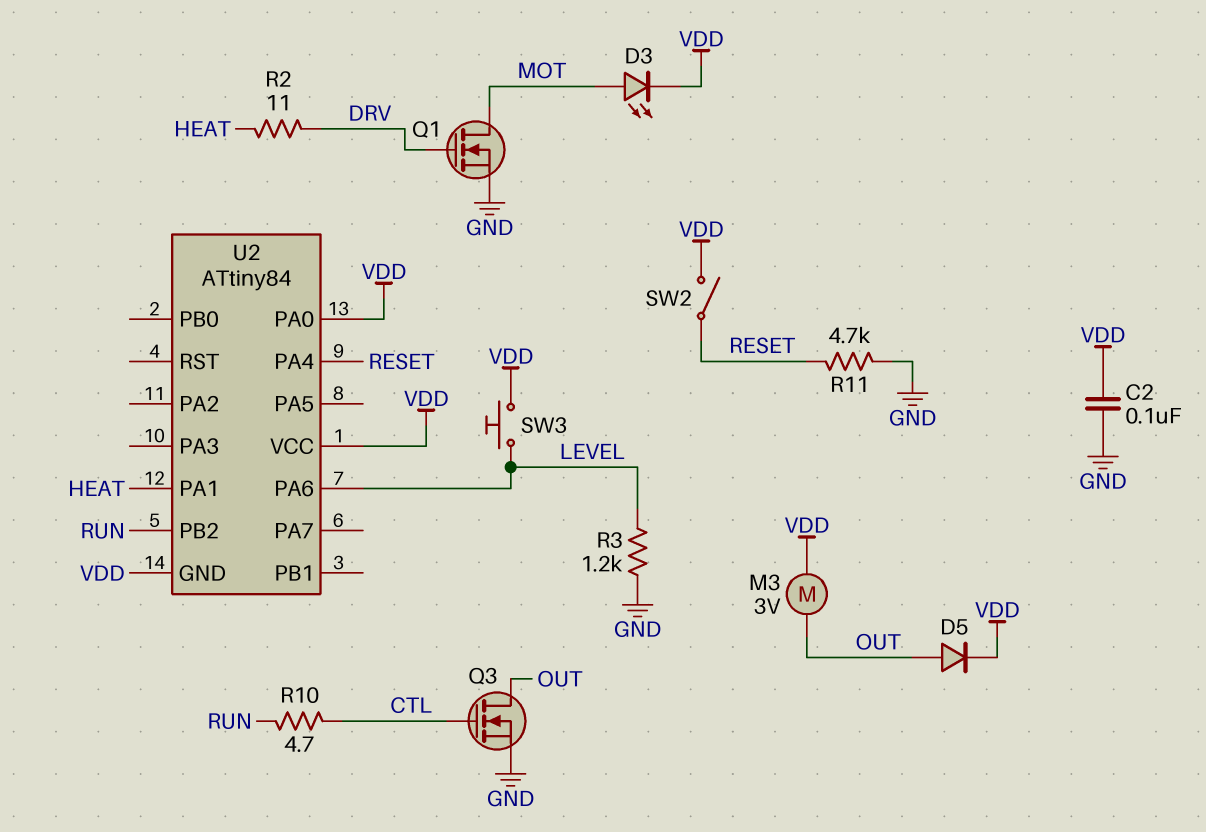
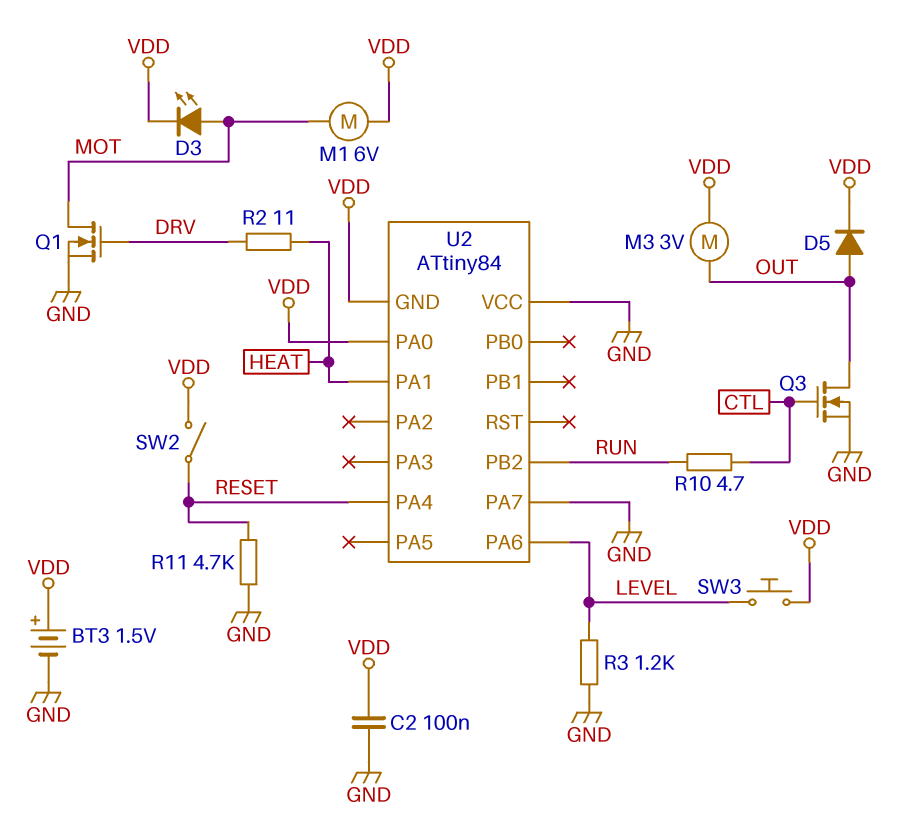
BT3: none -> 1.5V (plus VDD, minus GND)
M1: none -> motor 6V (MOT, VDD)
U2 pin PA7: none -> GND
U2 pin VCC: VDD -> GND

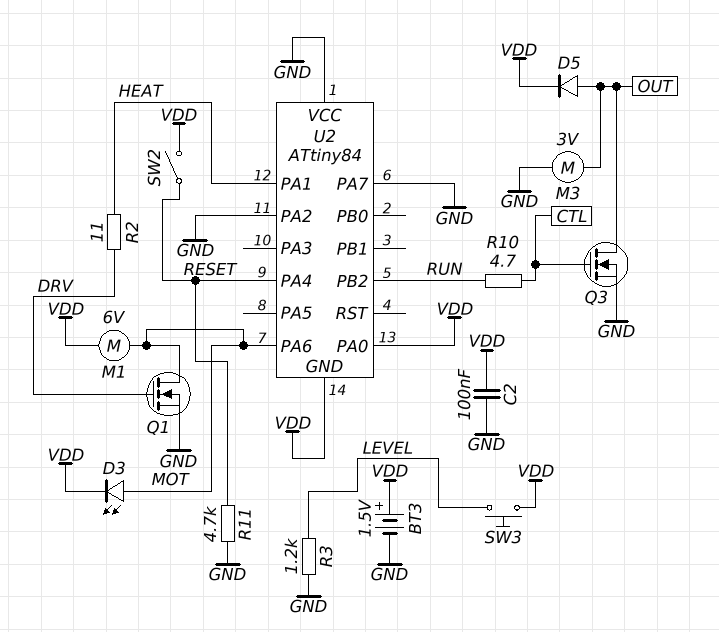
M3: motor 3V (OUT, VDD) -> motor 3V (GND, OUT)
U2 pin PA2: none -> GND
U2 pin PA6: LEVEL -> MOT

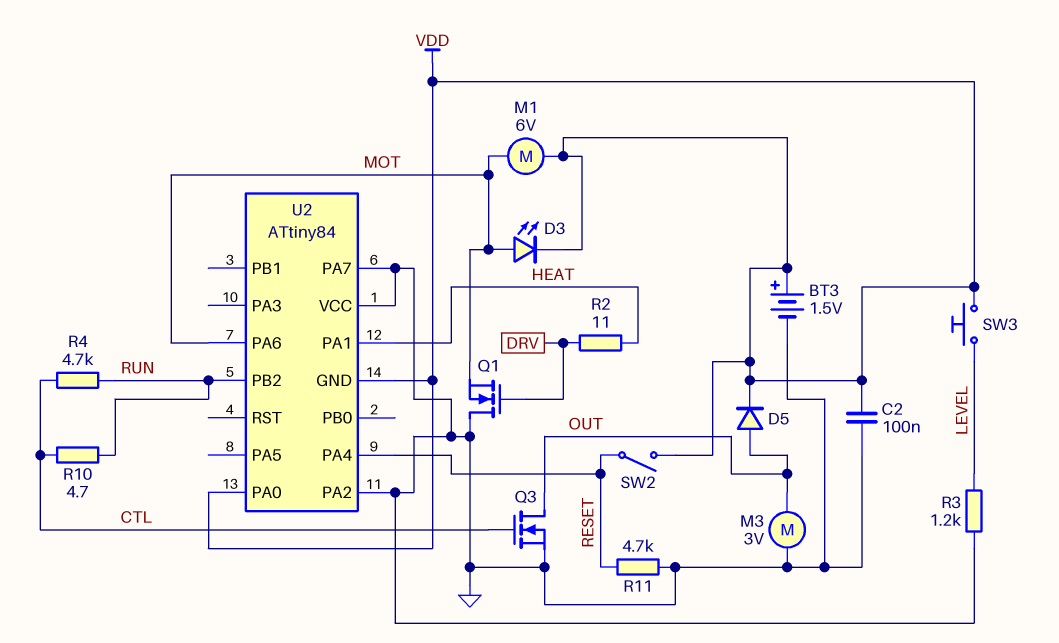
Q1: NMOS (G DRV, D MOT, S GND) -> NMOS (G DRV, D GND, S MOT)
R4: none -> 4.7k (CTL, RUN)

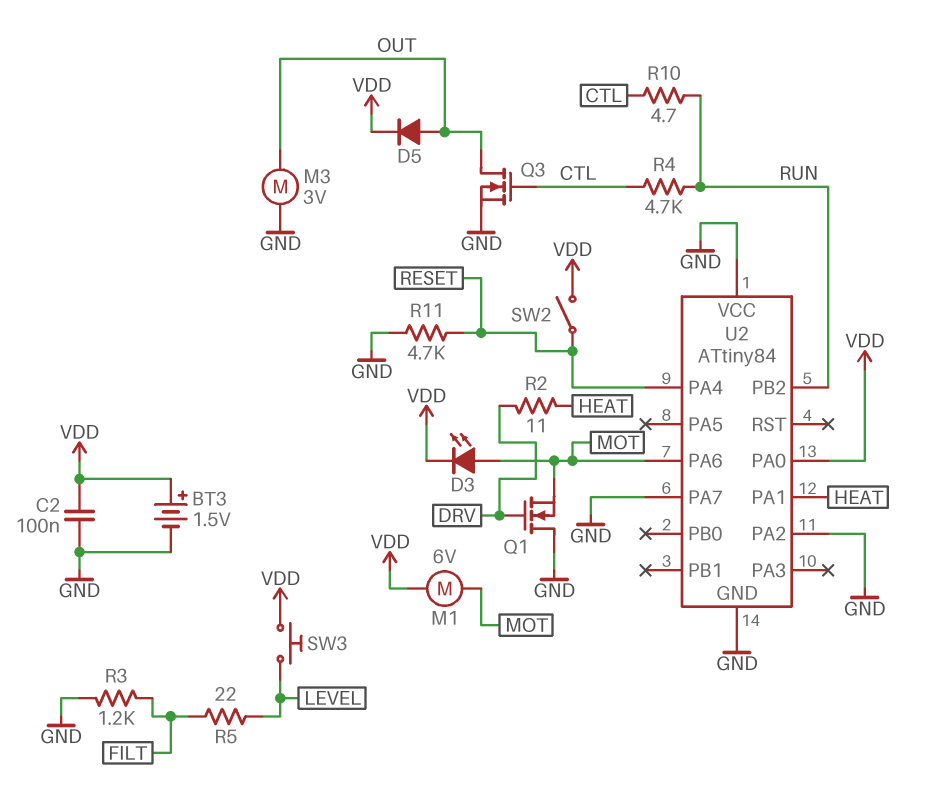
R3: 1.2k (GND, LEVEL) -> 1.2k (FILT, GND)
R5: none -> 22 (FILT, LEVEL)
U2 pin GND: VDD -> GND

